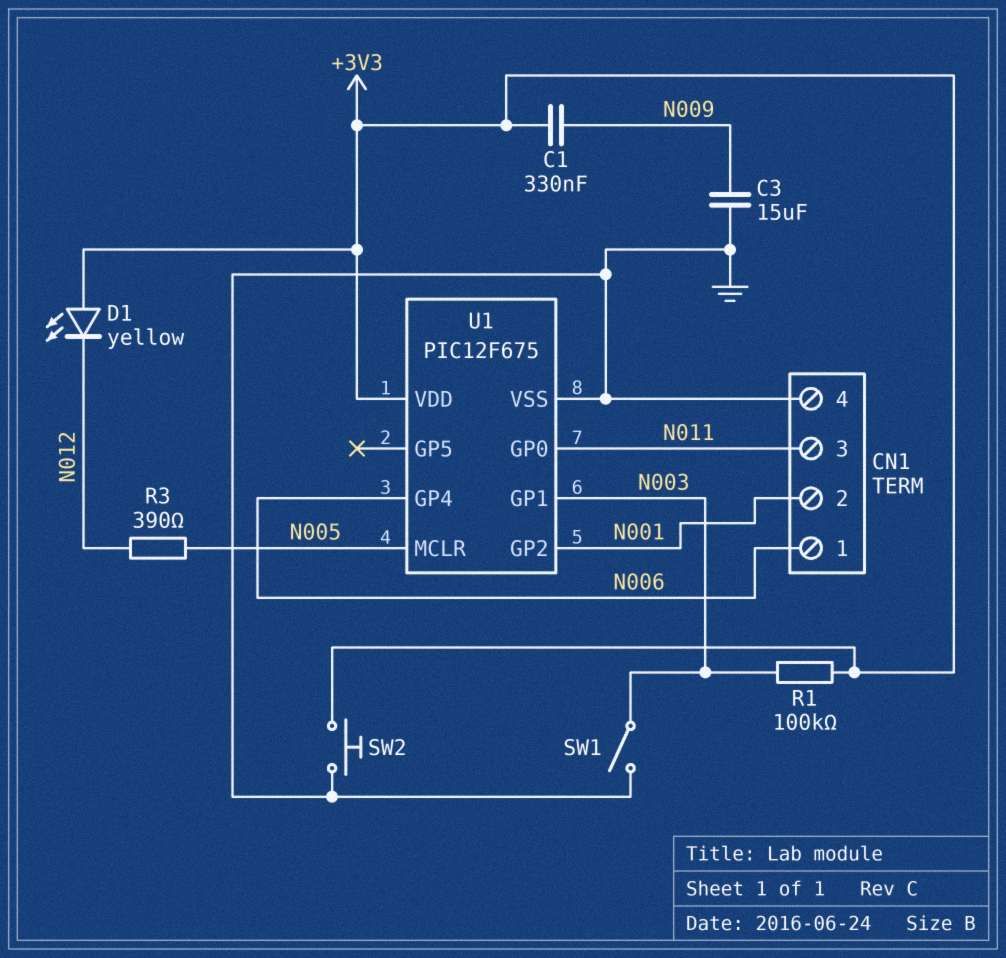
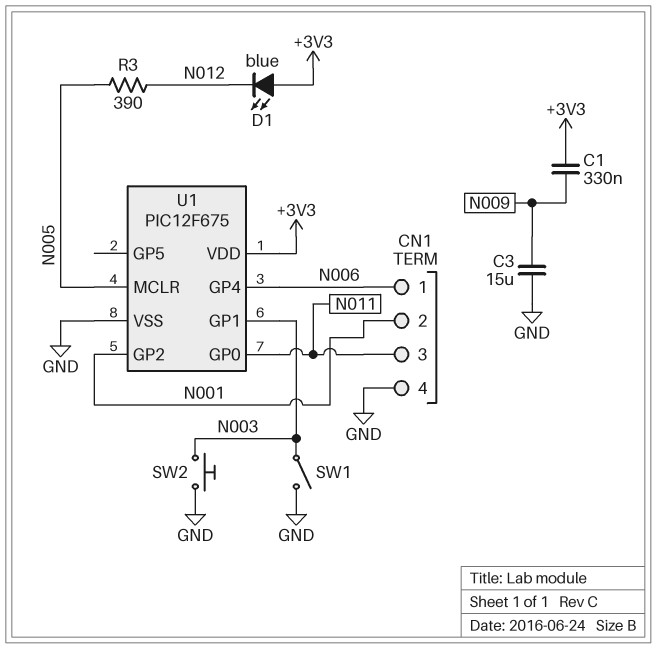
D1: LED yellow (A +3V3, K N012) -> LED blue (A +3V3, K N012)
R1: 100k (+3V3, N003) -> none
SW2: button (+3V3, GND) -> button (GND, N003)

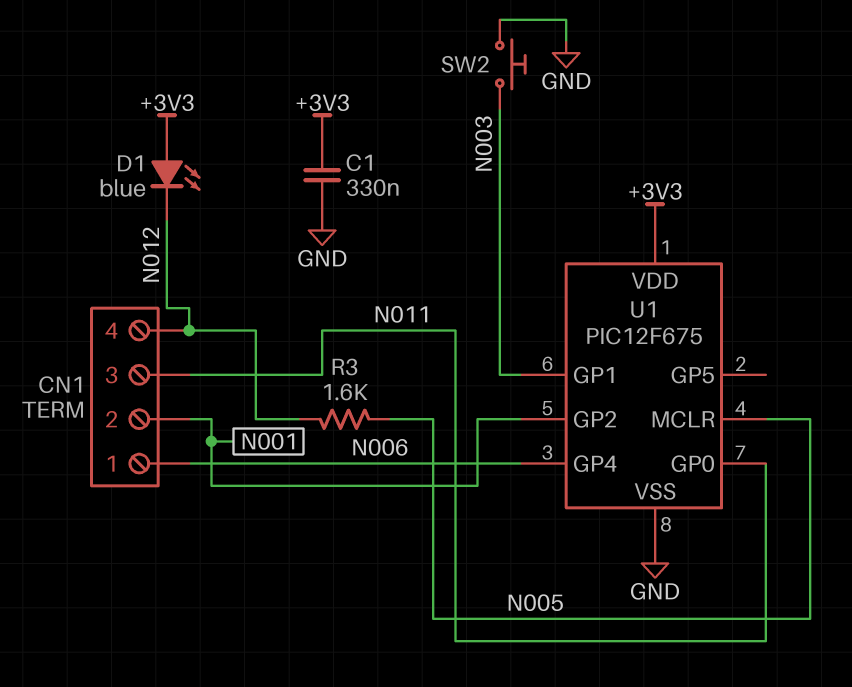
C1: 330nF (+3V3, N009) -> 330nF (+3V3, GND)
C3: 15uF (GND, N009) -> none
CN1 pin 4: GND -> N012
R3: 390 (N005, N012) -> 1.6k (N005, N012)
SW1: switch (GND, N003) -> none

